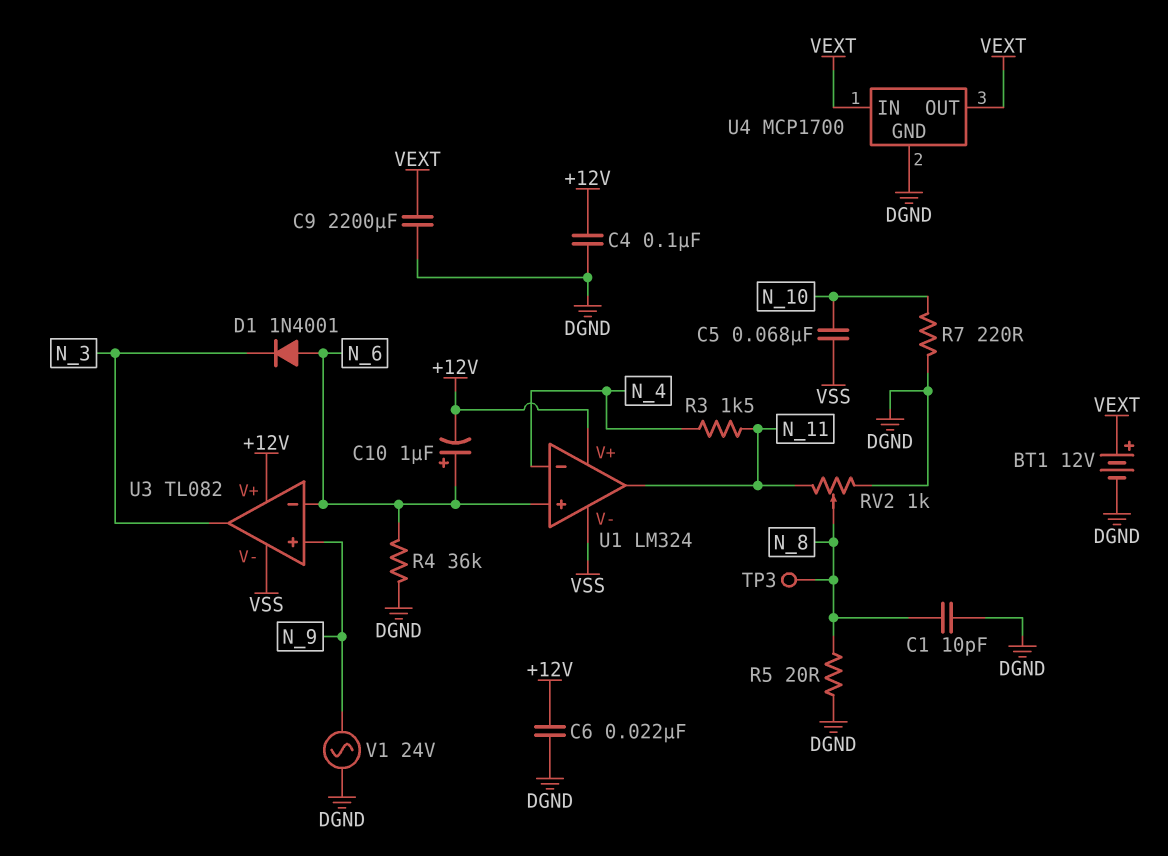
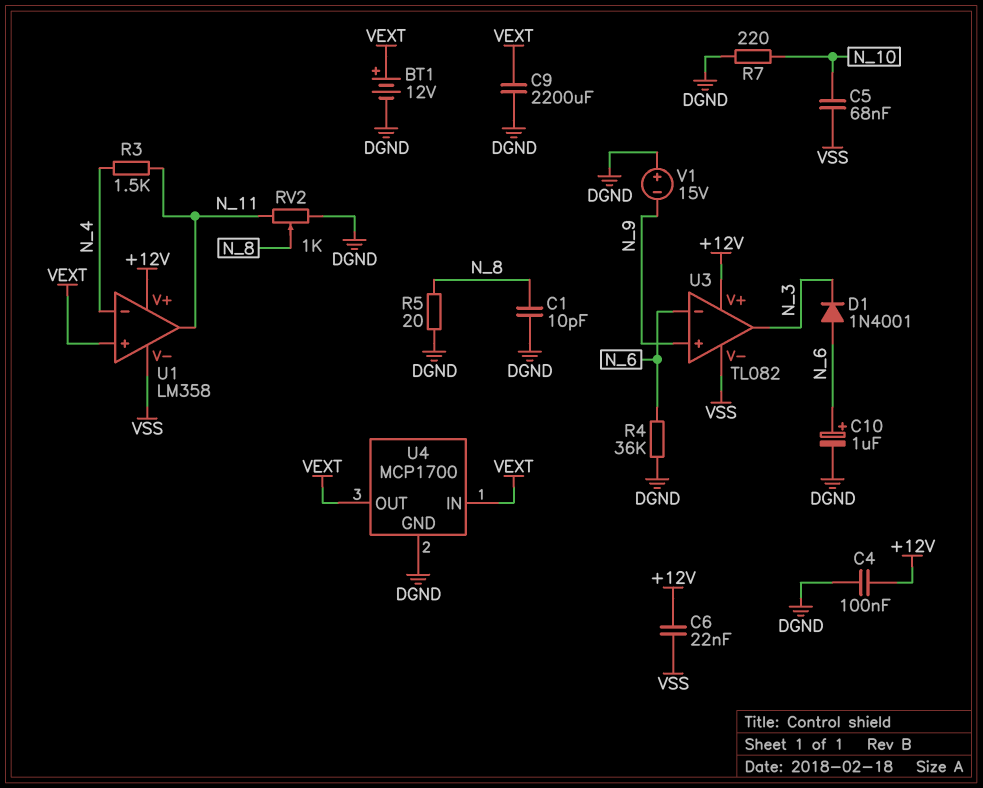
C6: 22nF (+12V, DGND) -> 22nF (+12V, VSS)
C10: 1uF (plus N_6, minus +12V) -> 1uF (plus N_6, minus DGND)
TP3: test point (N_8) -> none
U1: LM324 -> LM358
U1 pin in+: N_6 -> VEXT
V1: AC 24V (DGND, N_9) -> 15V (plus DGND, minus N_9)

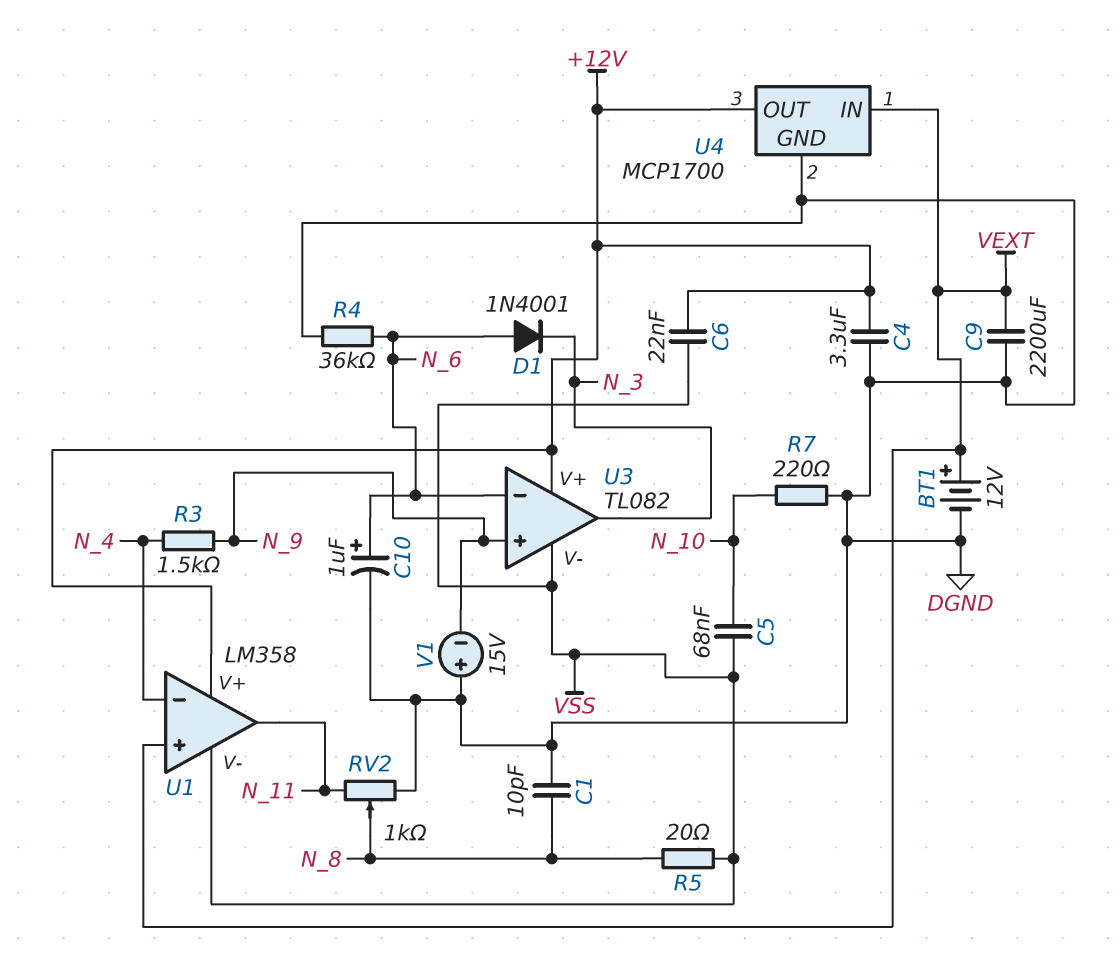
C4: 100nF (+12V, DGND) -> 3.3uF (+12V, DGND)
R3: 1.5k (N_4, N_11) -> 1.5k (N_4, N_9)
R5: 20 (DGND, N_8) -> 20 (N_8, VSS)
U4 pin OUT: VEXT -> +12V

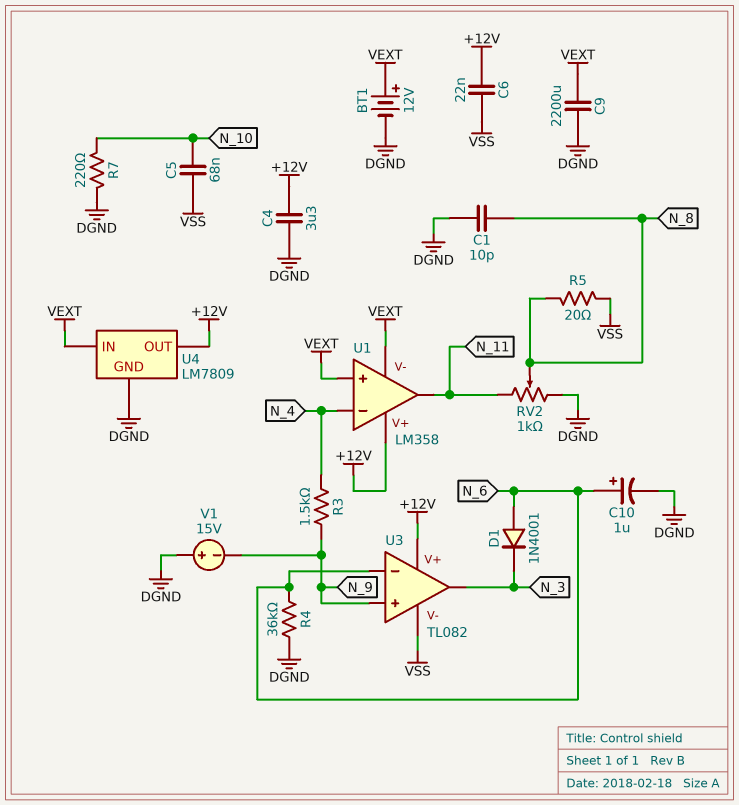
U1 pin V-: VSS -> VEXT
U4: MCP1700 -> LM7809

